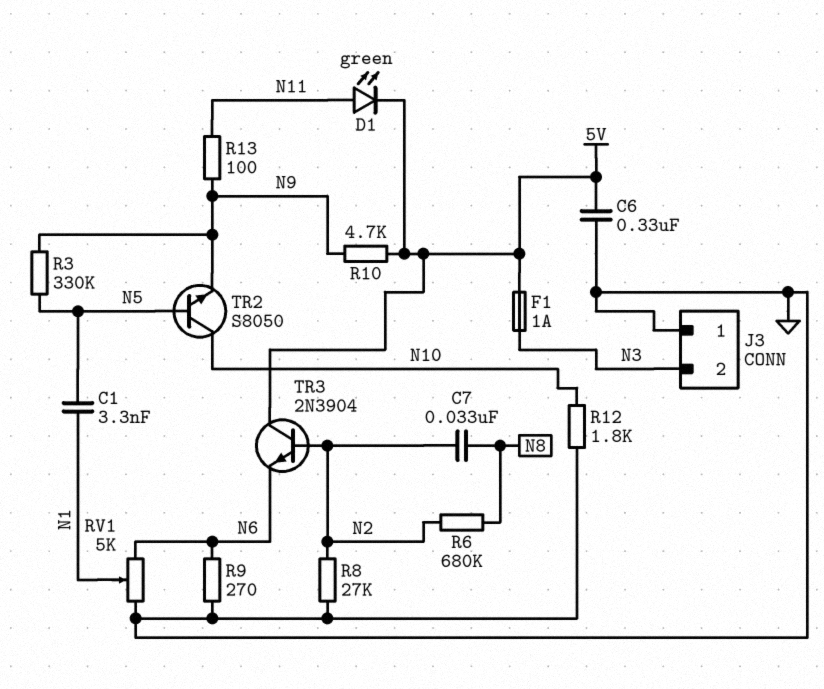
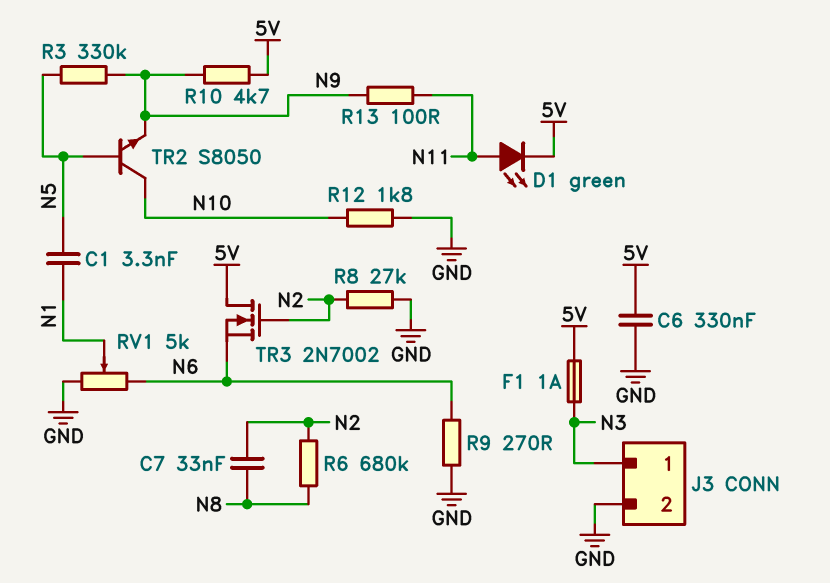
J3 pin 1: GND -> N3
J3 pin 2: N3 -> GND
TR3: NPN 2N3904 (B N2, C 5V, E N6) -> NMOS 2N7002 (G N2, D 5V, S N6)

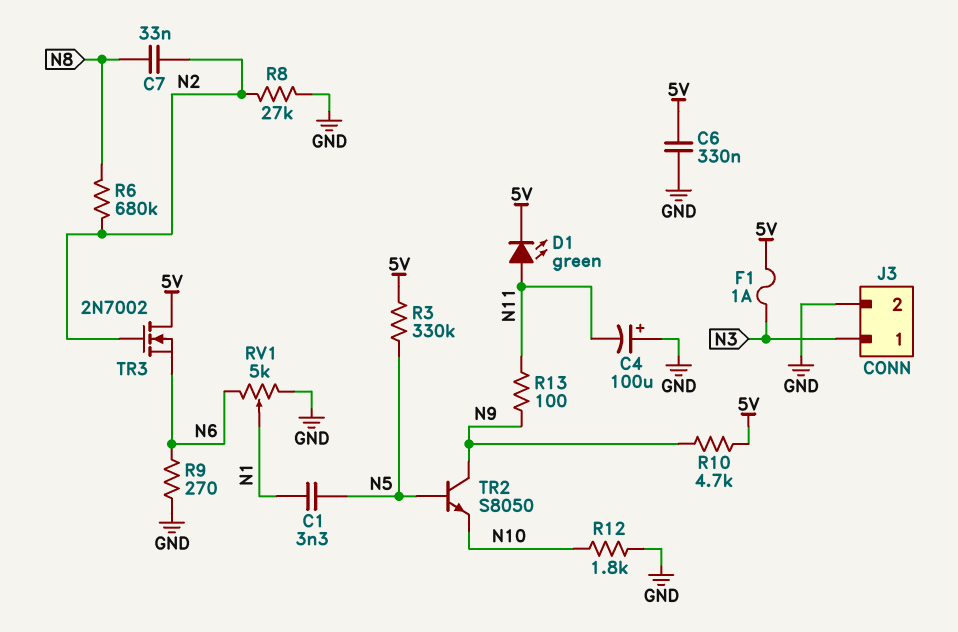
C4: none -> 100uF (plus GND, minus N11)
R3: 330k (N5, N9) -> 330k (5V, N5)
TR2: NPN S8050 (B N5, C N10, E N9) -> NPN S8050 (B N5, C N9, E N10)

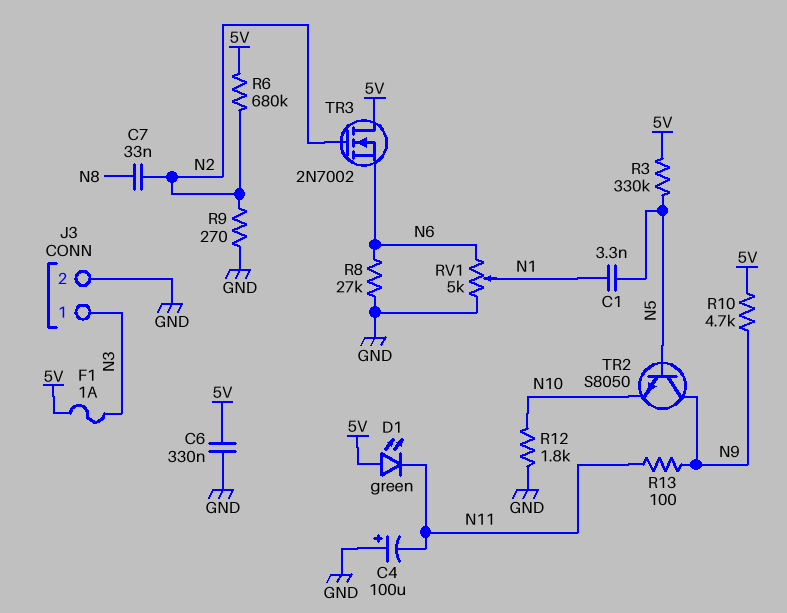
D1: LED green (A N11, K 5V) -> LED green (A 5V, K N11)
R6: 680k (N2, N8) -> 680k (5V, N2)
R8: 27k (GND, N2) -> 27k (GND, N6)
R9: 270 (GND, N6) -> 270 (GND, N2)

